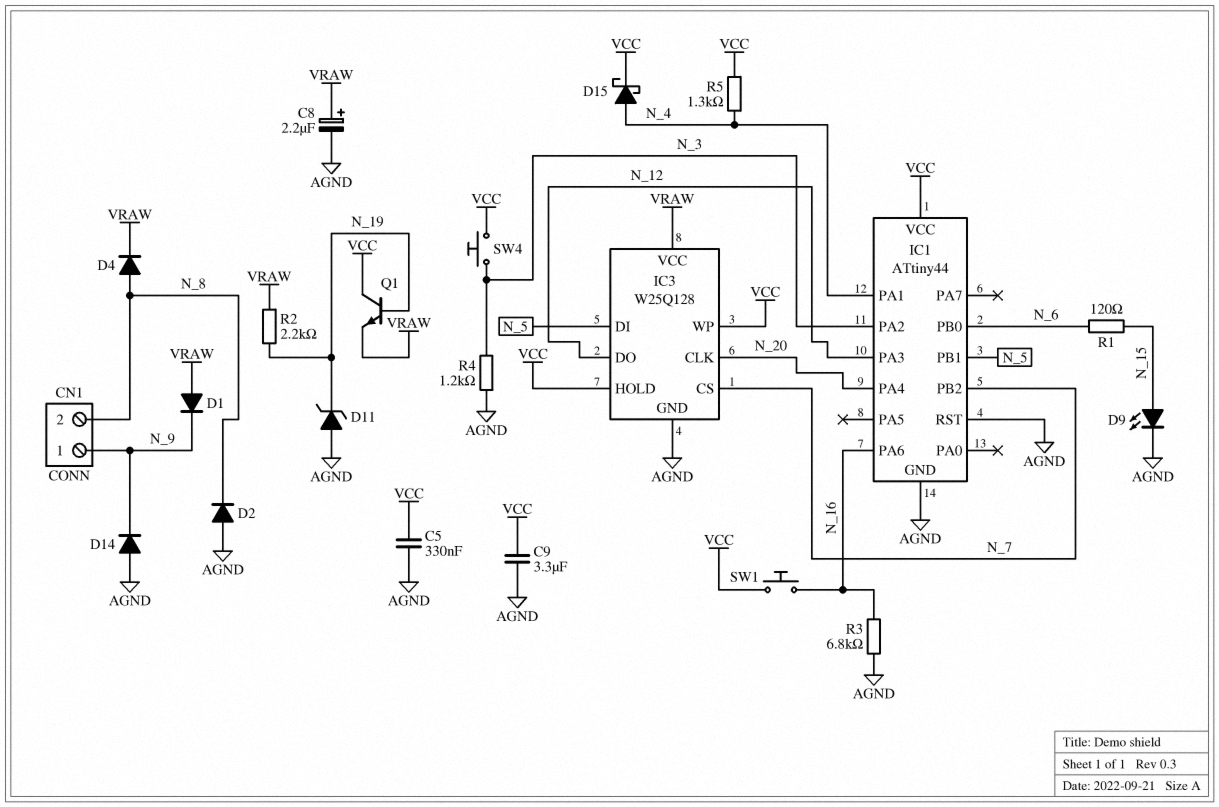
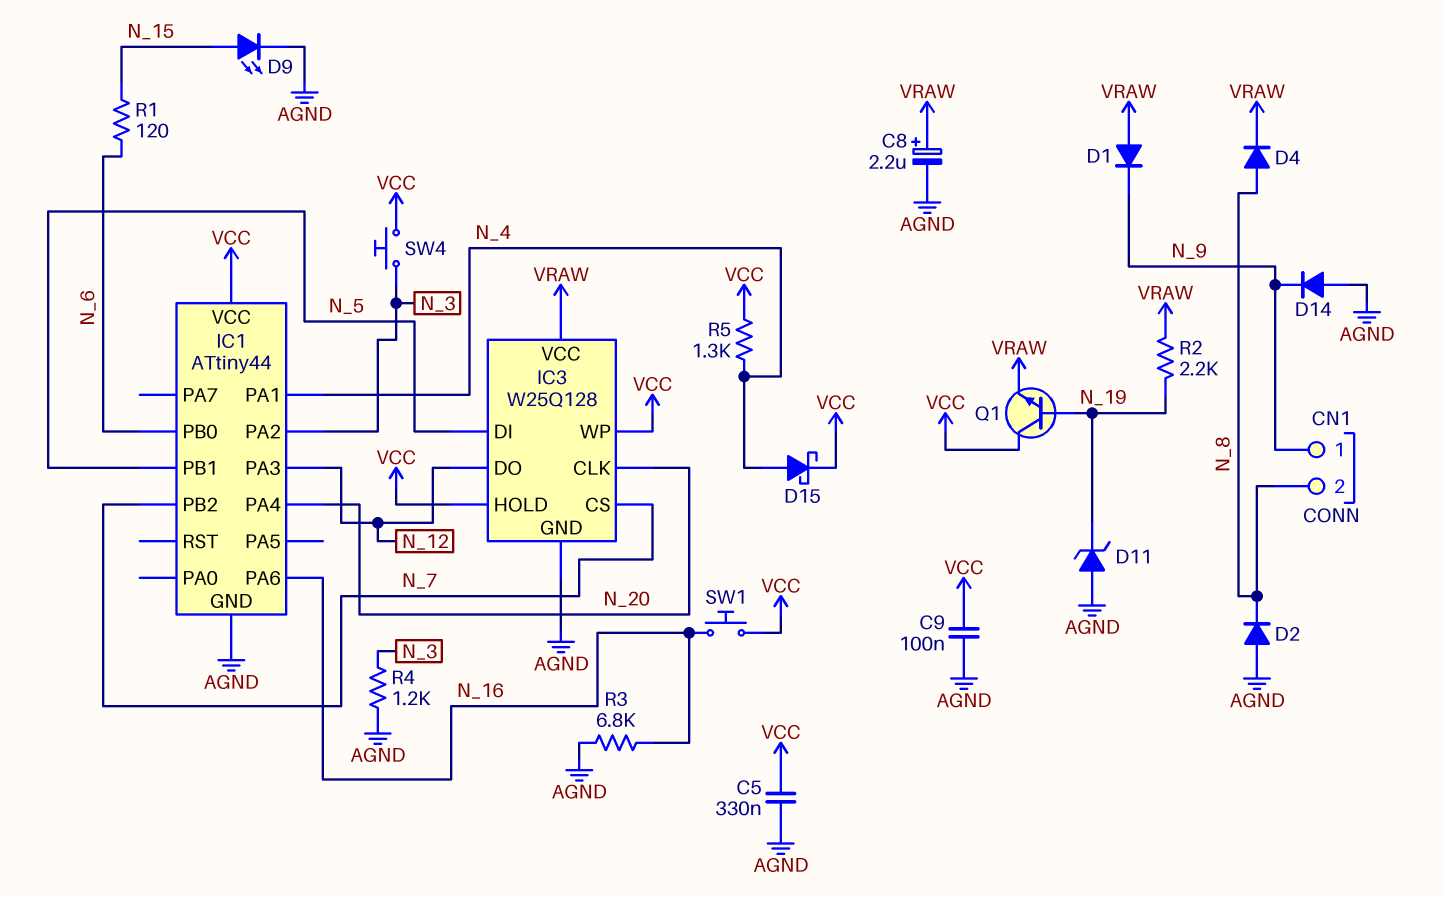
C9: 3.3uF (AGND, VCC) -> 100nF (AGND, VCC)
IC1 pin RST: AGND -> none

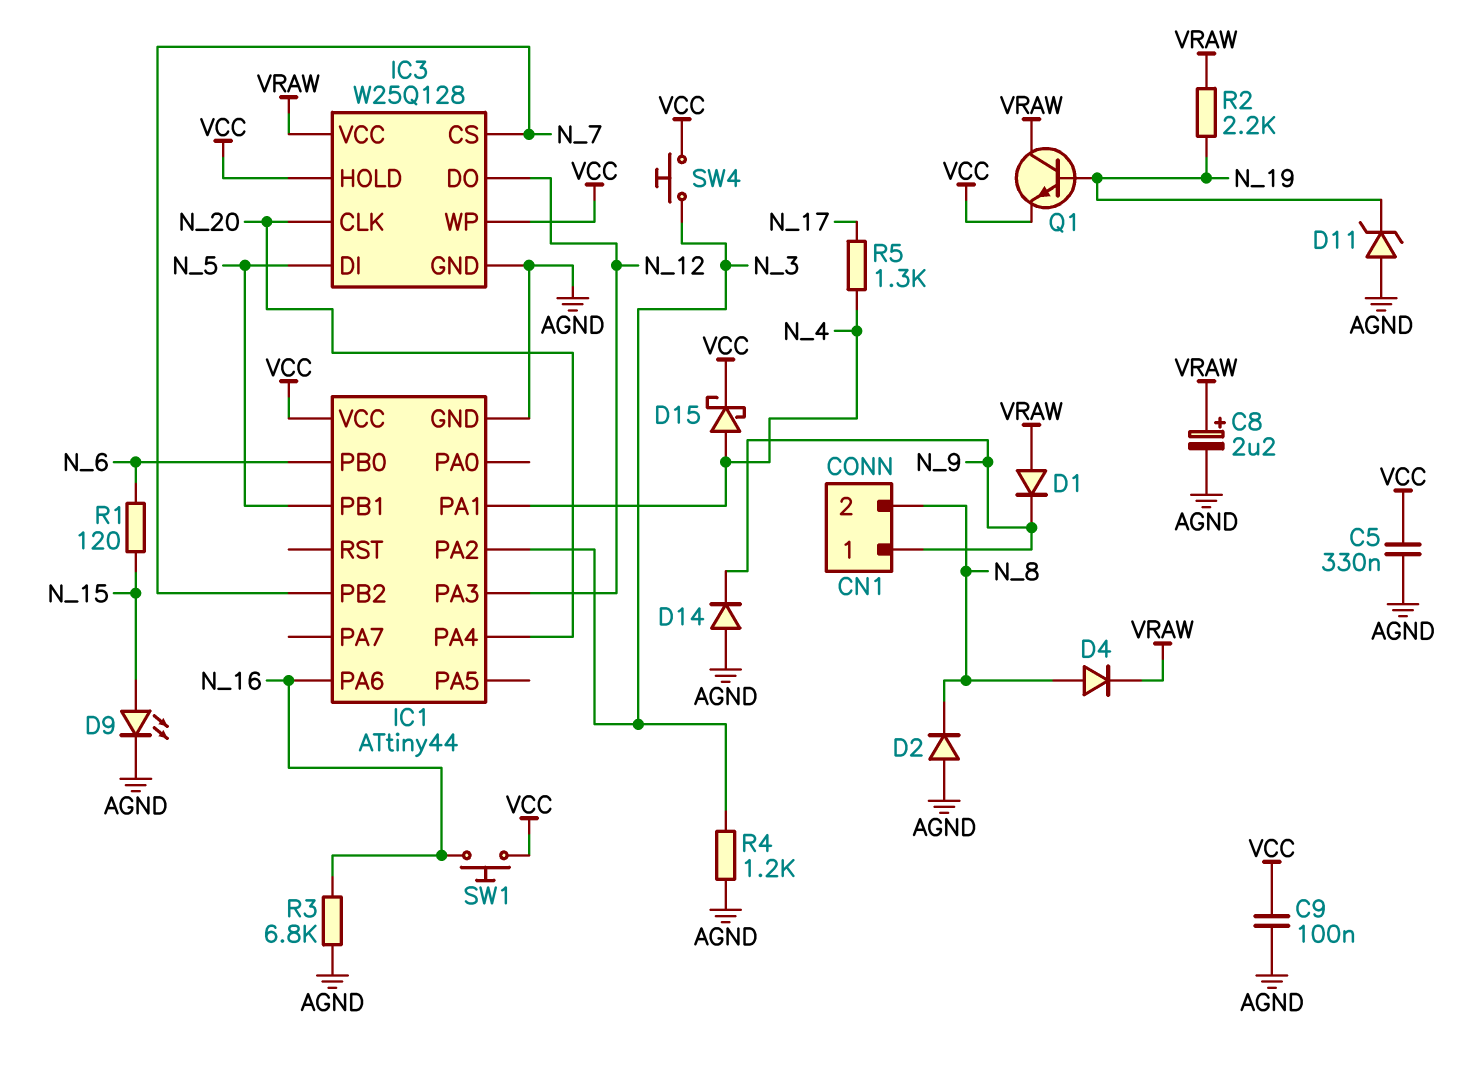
Q1: NPN (B N_19, C VCC, E VRAW) -> NPN (B N_19, C VRAW, E VCC)
R5: 1.3k (N_4, VCC) -> 1.3k (N_4, N_17)

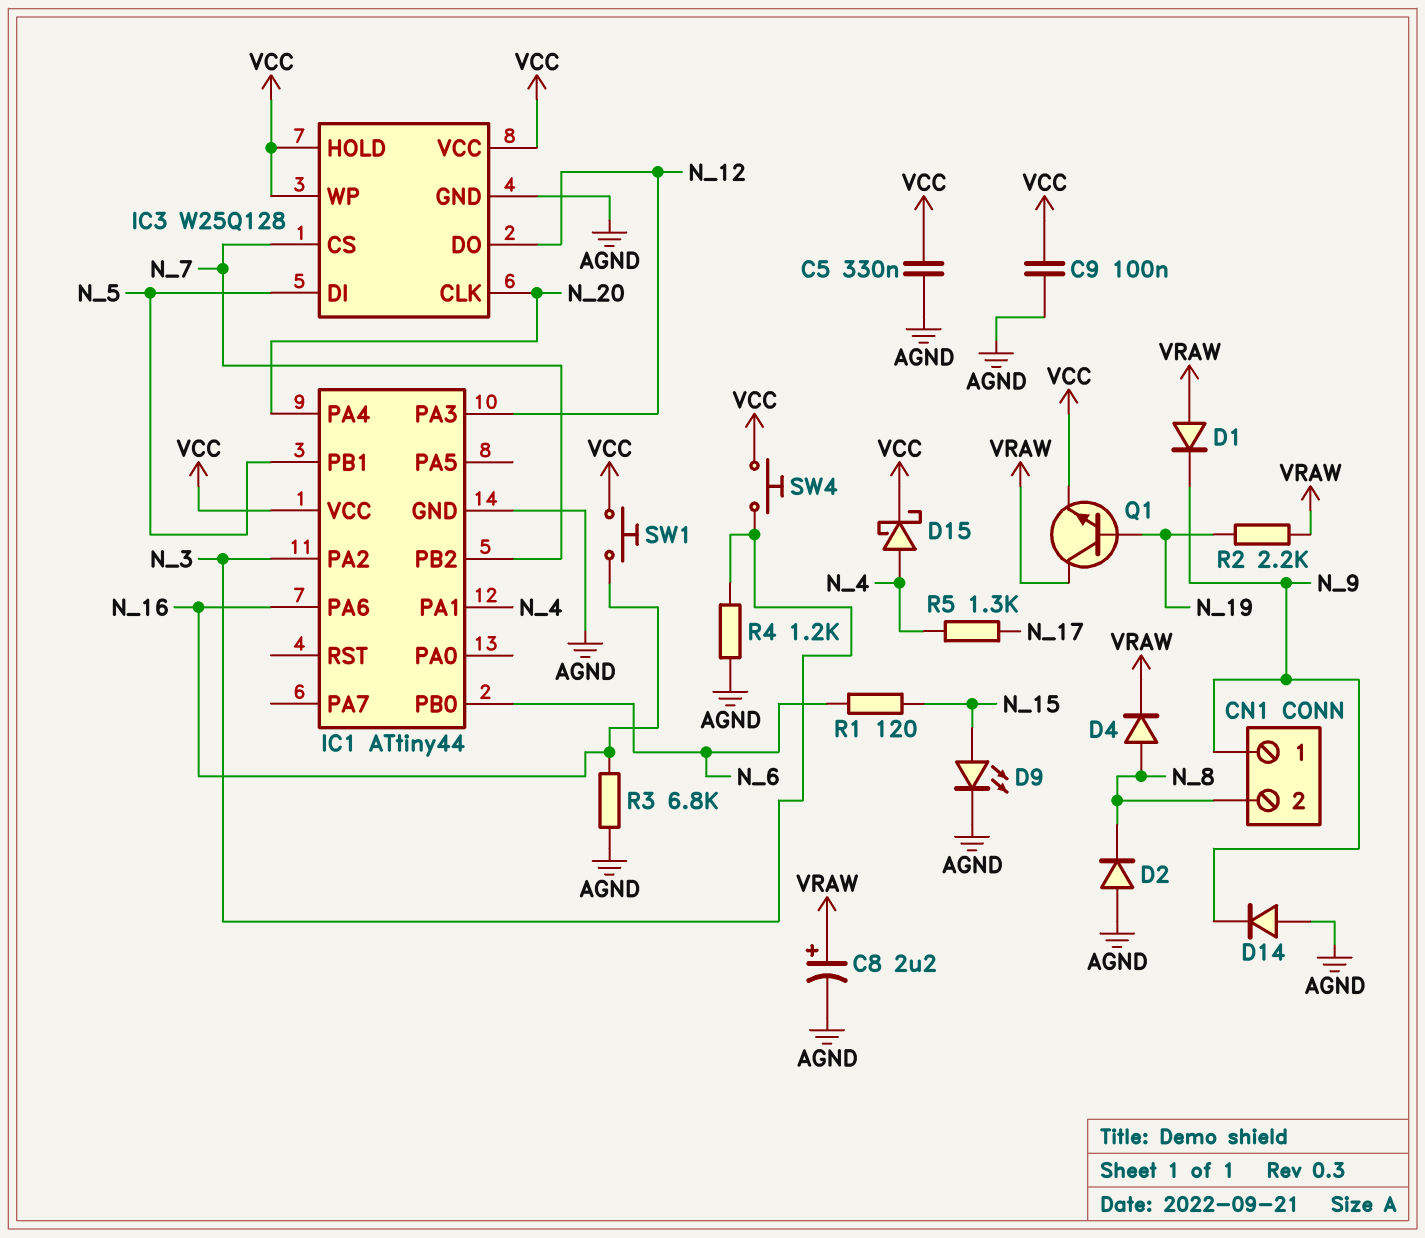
D11: zener (A AGND, K N_19) -> none
IC3 pin VCC: VRAW -> VCC

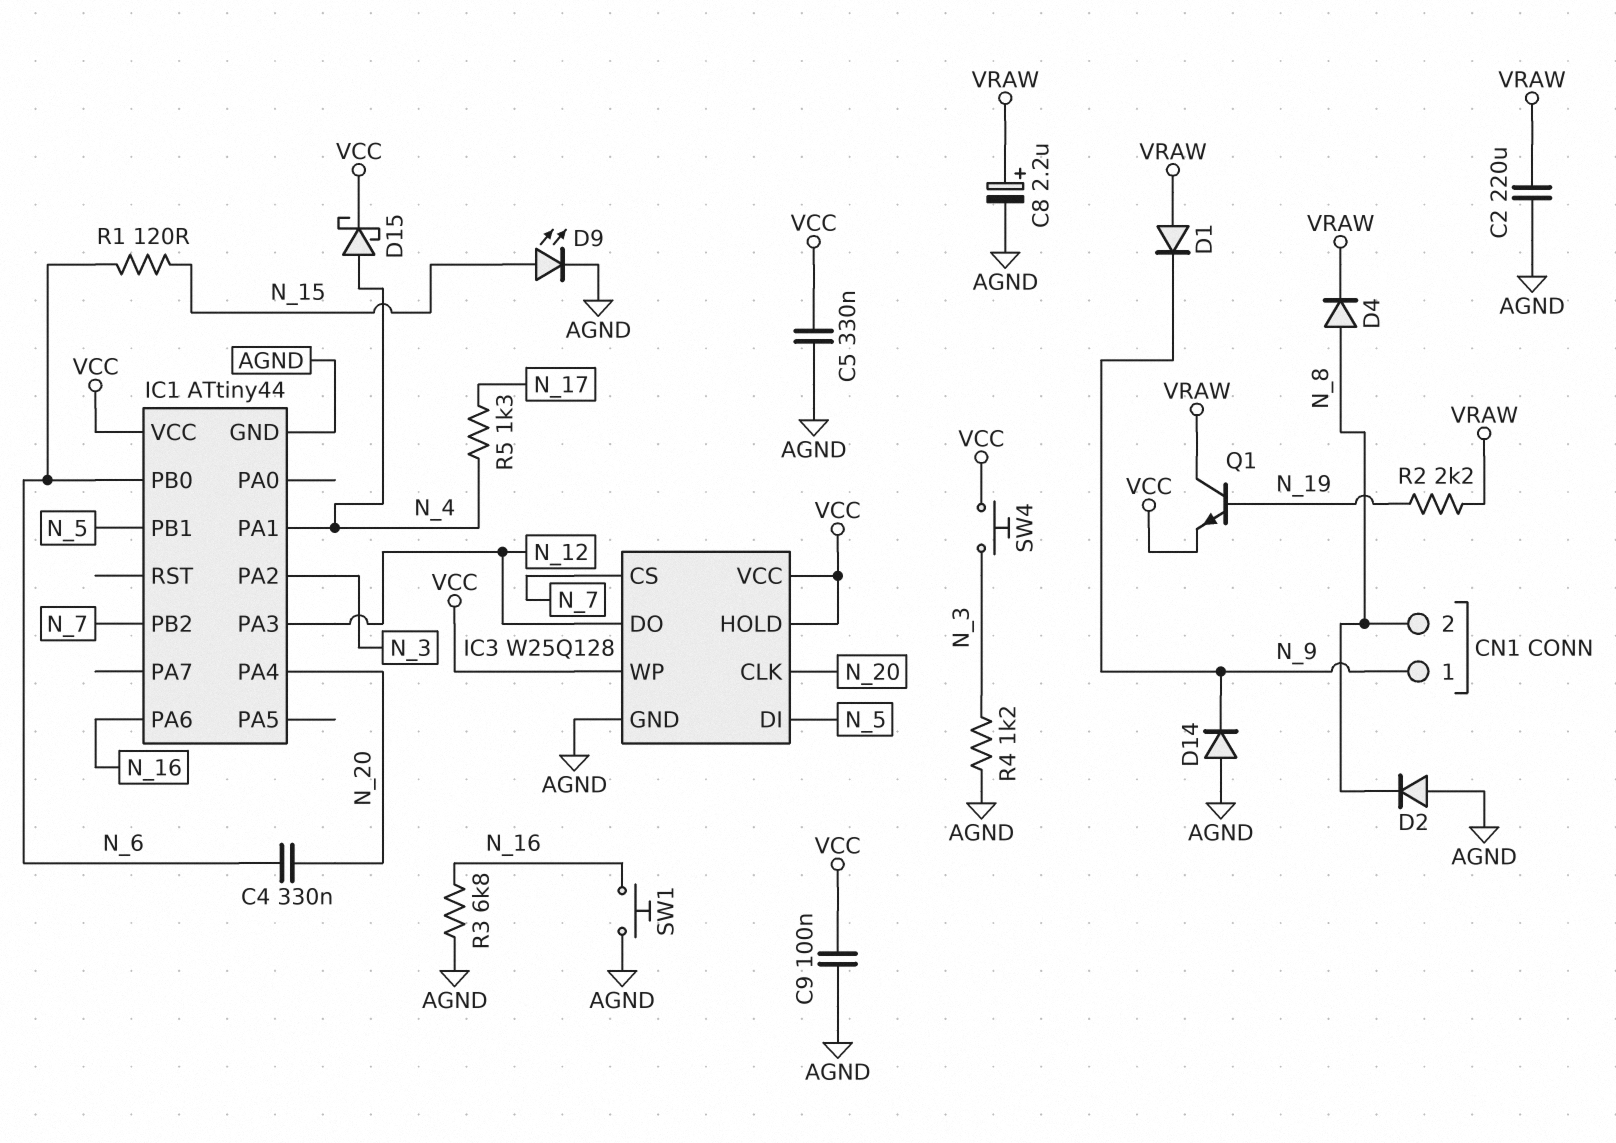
C2: none -> 220uF (AGND, VRAW)
C4: none -> 330nF (N_6, N_20)
SW1: button (N_16, VCC) -> button (AGND, N_16)

